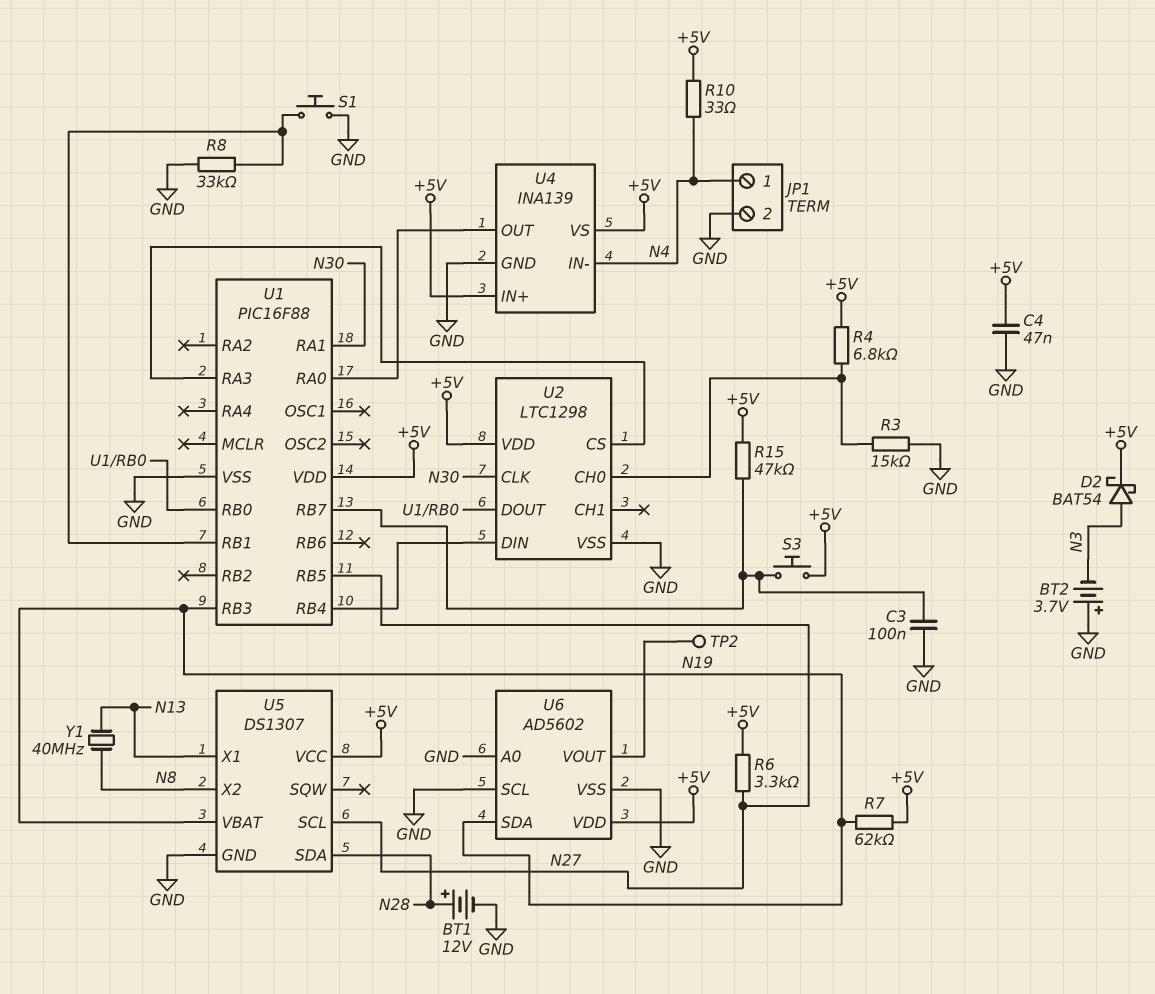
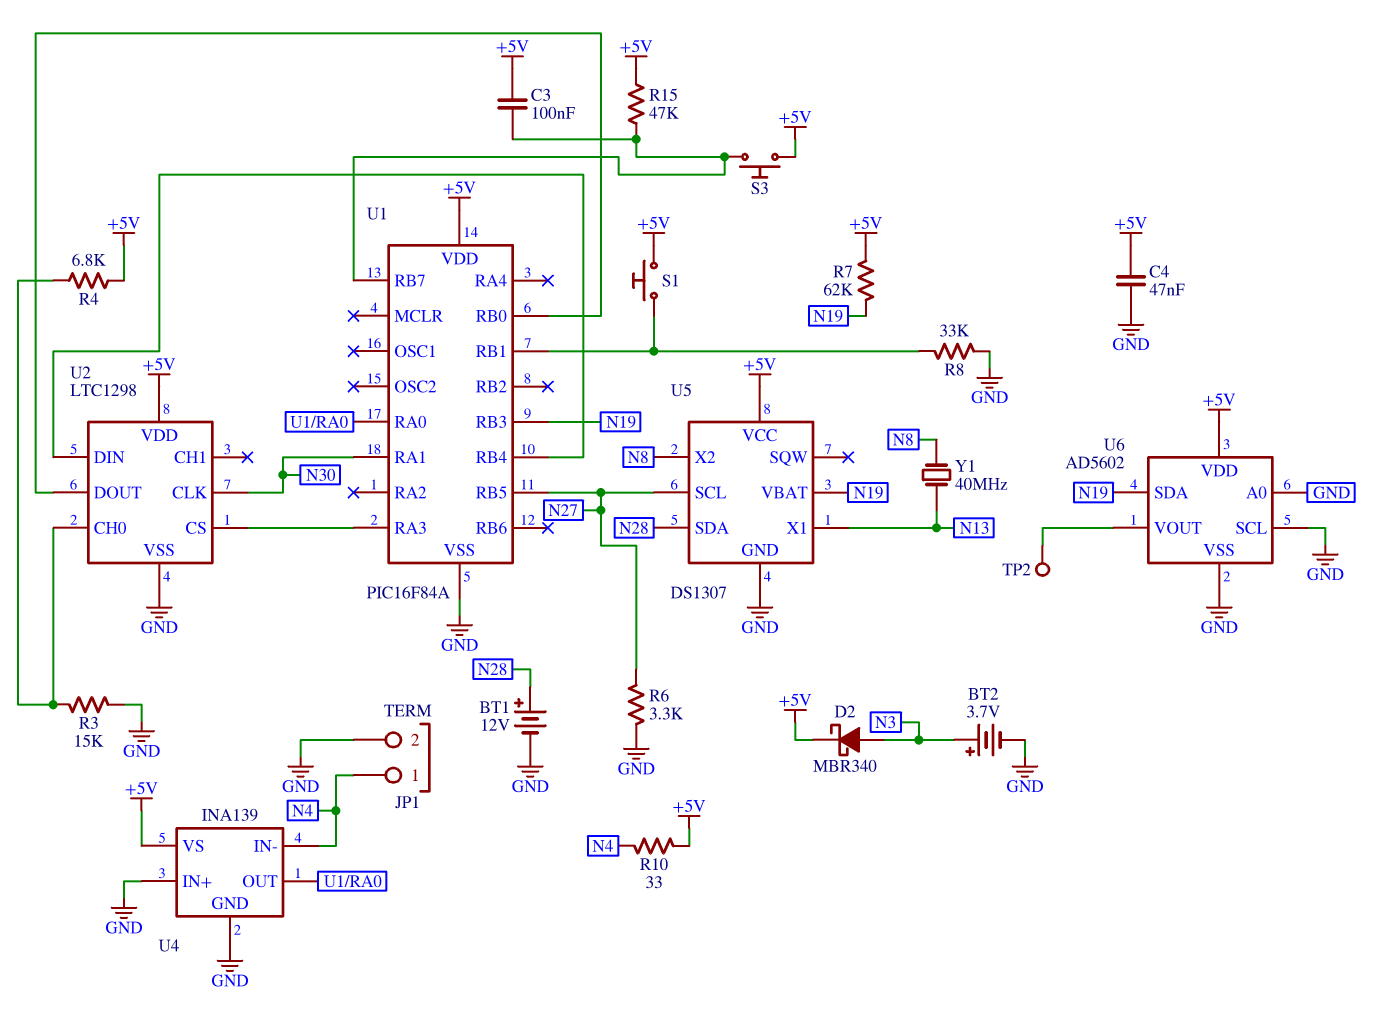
BT2: 3.7V (plus GND, minus N3) -> 3.7V (plus N3, minus GND)
C3: 100nF (GND, U1/RB7) -> 100nF (+5V, U1/RB7)
D2: schottky BAT54 (A N3, K +5V) -> schottky MBR340 (A N3, K +5V)
R6: 3.3k (+5V, N27) -> 3.3k (GND, N27)
S1: button (GND, U1/RB1) -> button (+5V, U1/RB1)
U1: PIC16F88 -> PIC16F84A
U4 pin IN+: +5V -> GND

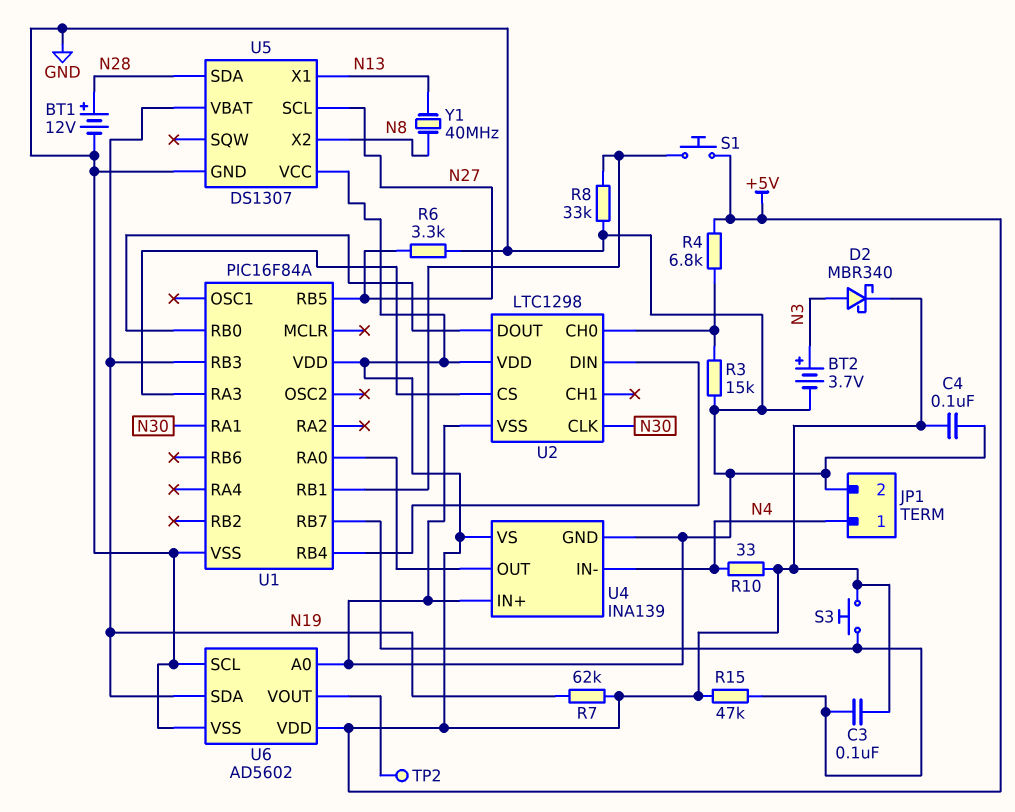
C4: 47nF (+5V, GND) -> 100nF (+5V, GND)

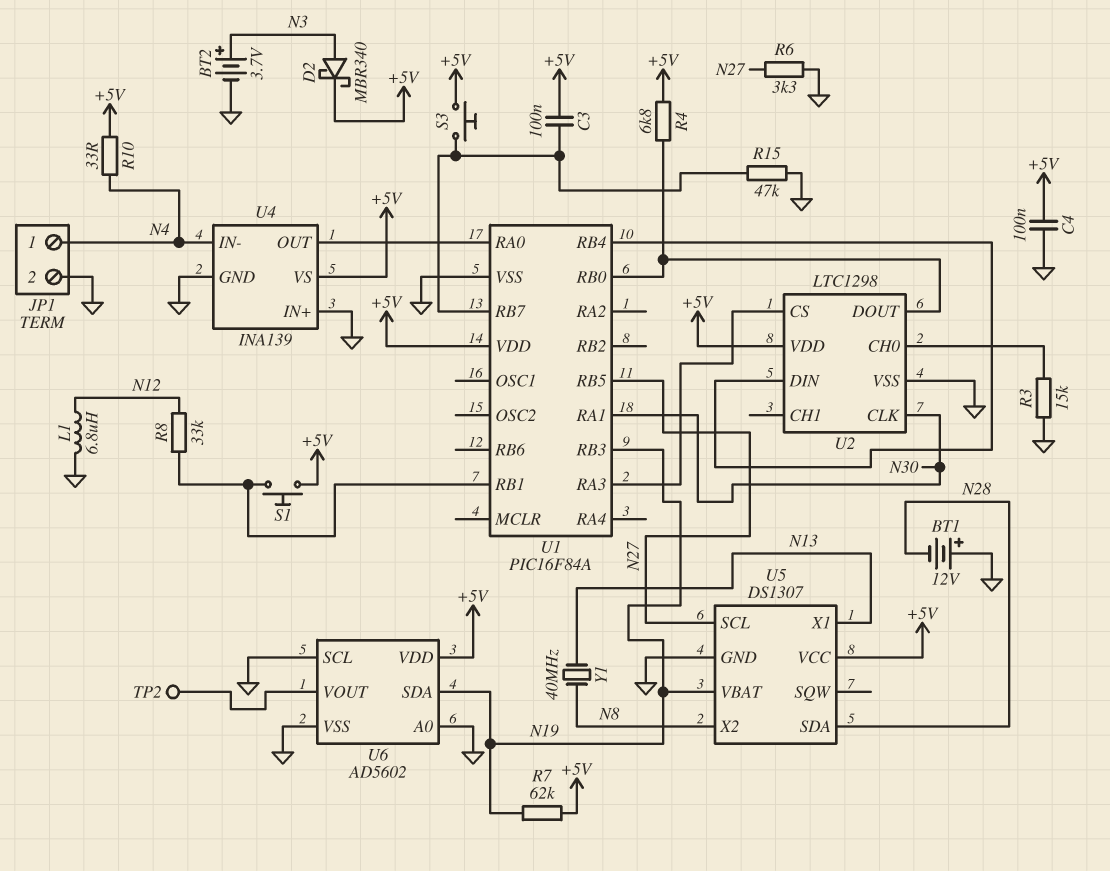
BT1: 12V (plus N28, minus GND) -> 12V (plus GND, minus N28)
L1: none -> 6.8uH (GND, N12)
R4: 6.8k (+5V, U2/CH0) -> 6.8k (+5V, U1/RB0)
R8: 33k (GND, U1/RB1) -> 33k (N12, U1/RB1)
R15: 47k (+5V, U1/RB7) -> 47k (GND, U1/RB7)

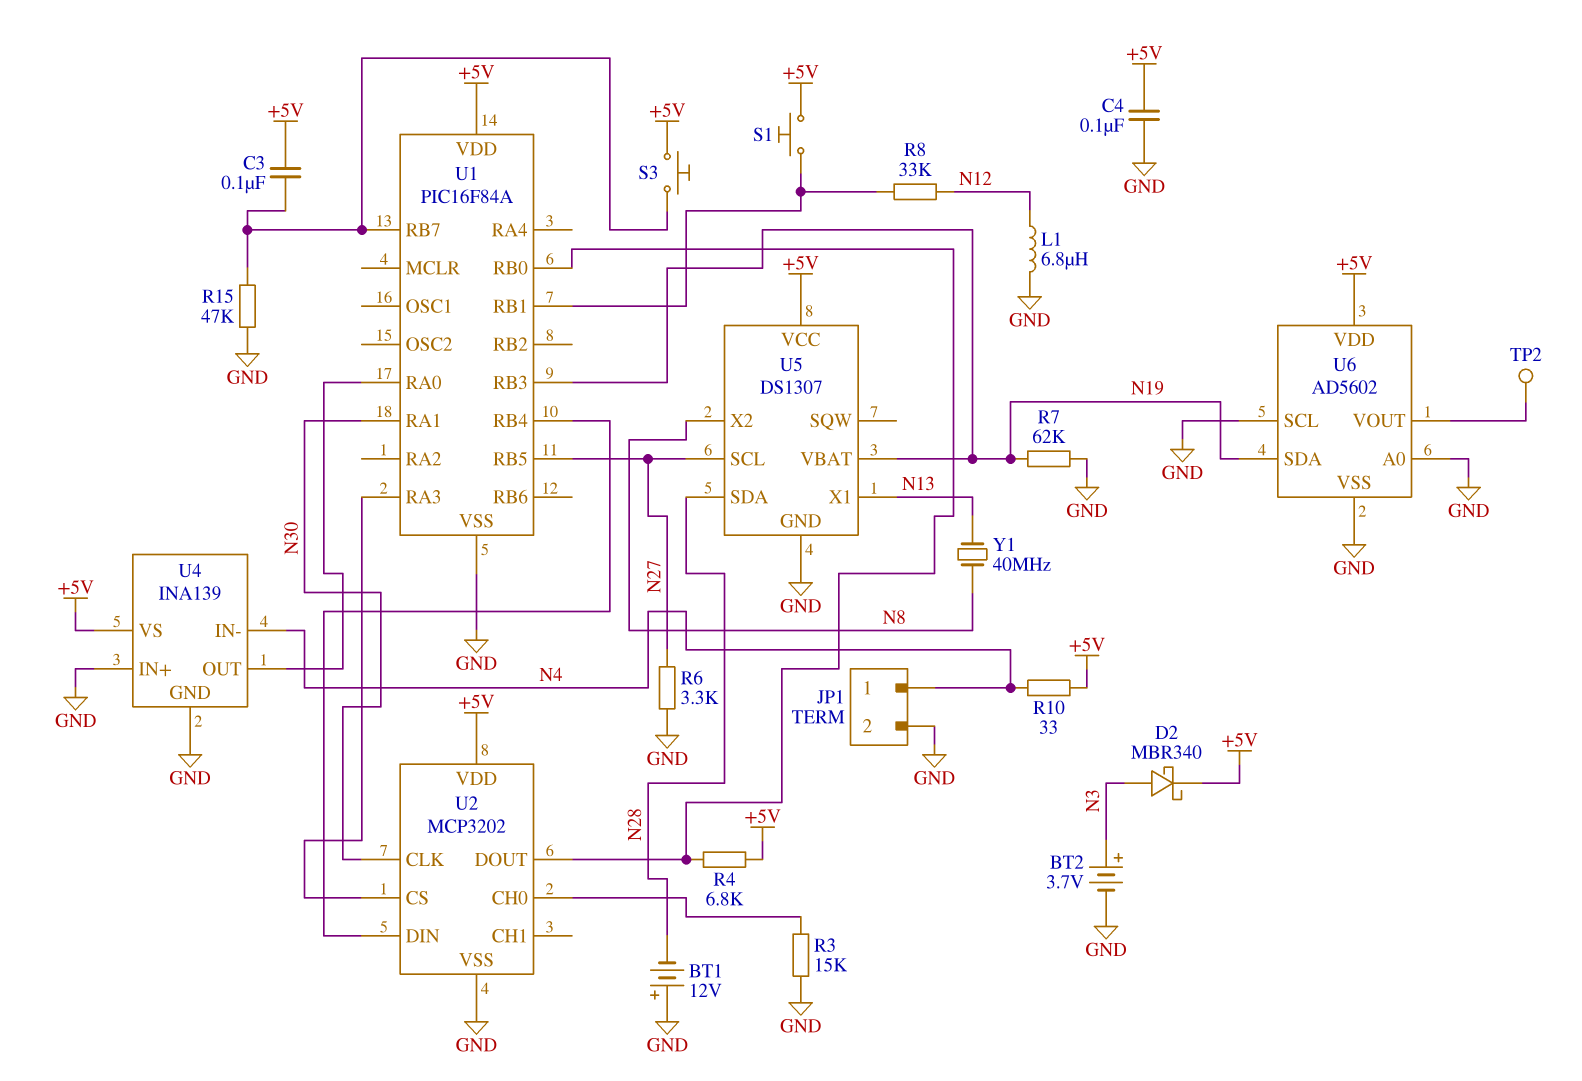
R7: 62k (+5V, N19) -> 62k (GND, N19)
U2: LTC1298 -> MCP3202

